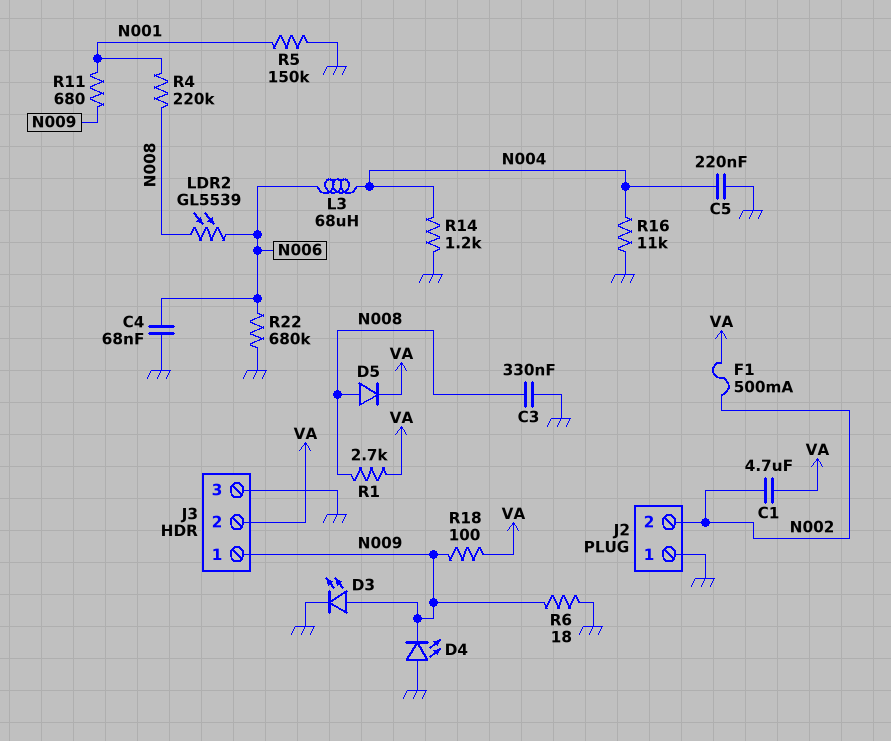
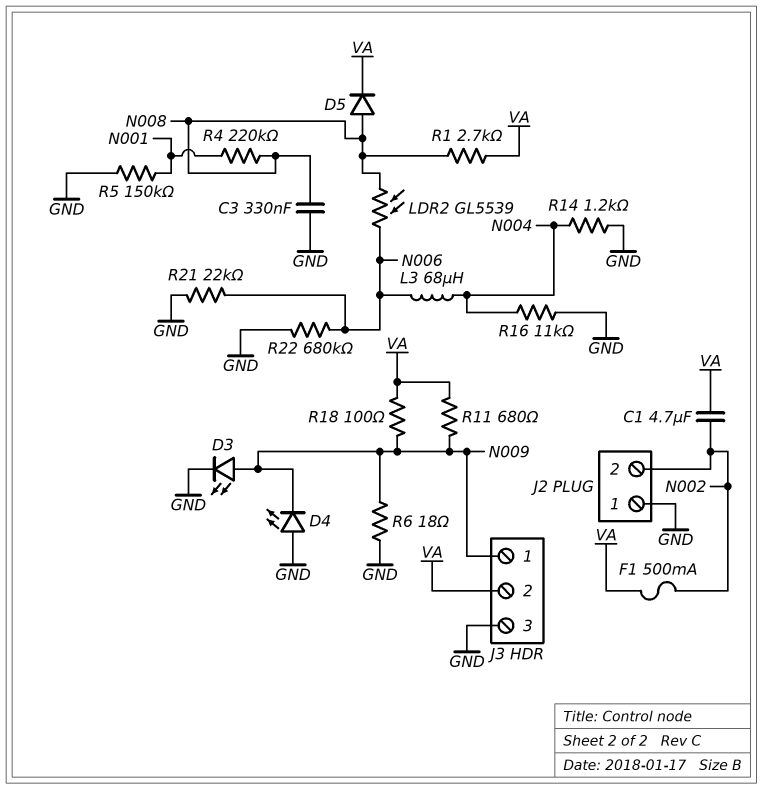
C4: 68nF (GND, N006) -> none
C5: 220nF (GND, N004) -> none
R11: 680 (N001, N009) -> 680 (N009, VA)
R21: none -> 22k (GND, N006)

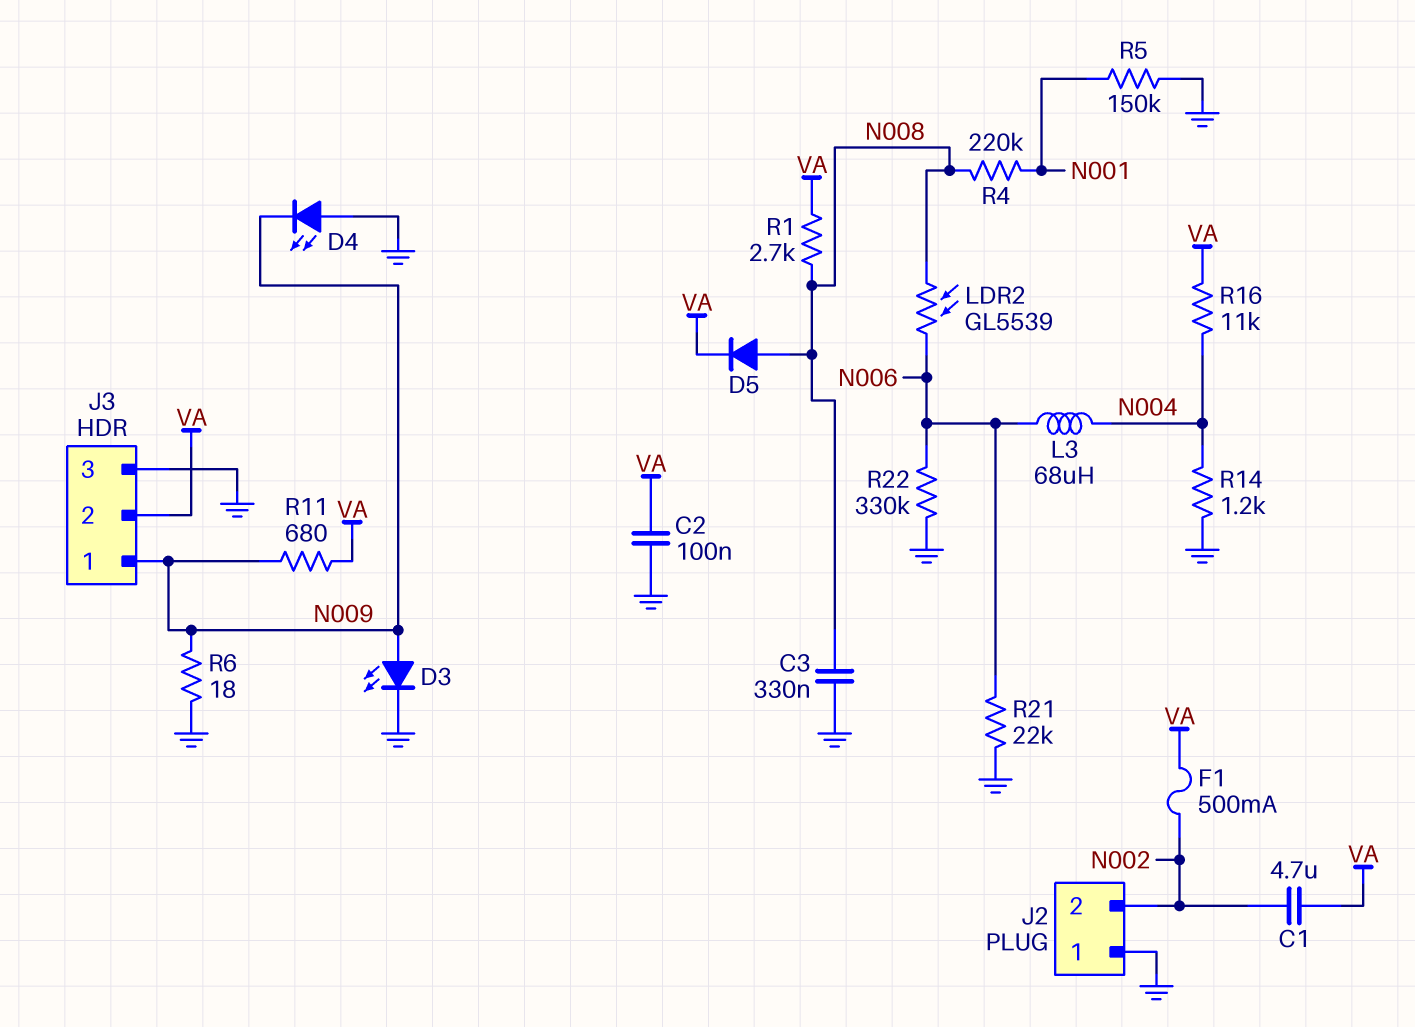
C2: none -> 100nF (GND, VA)
R16: 11k (GND, N004) -> 11k (N004, VA)
R18: 100 (N009, VA) -> none
R22: 680k (GND, N006) -> 330k (GND, N006)

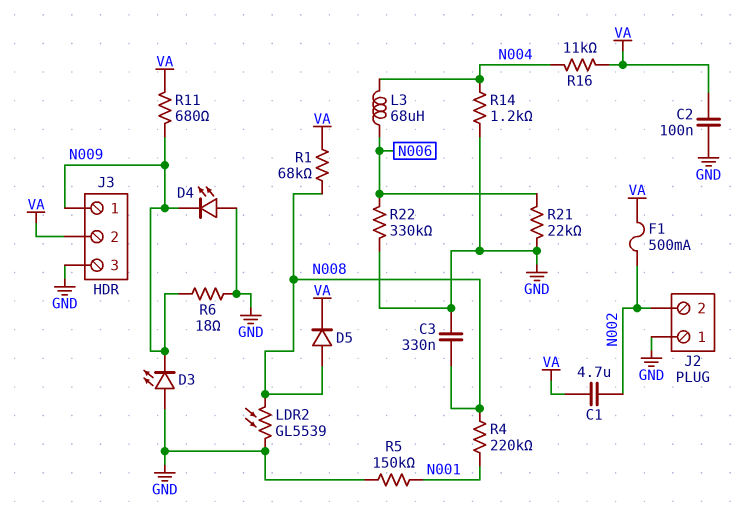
D3: LED (A N009, K GND) -> LED (A GND, K N009)
LDR2: GL5539 (N006, N008) -> GL5539 (GND, N008)
R1: 2.7k (N008, VA) -> 68k (N008, VA)

